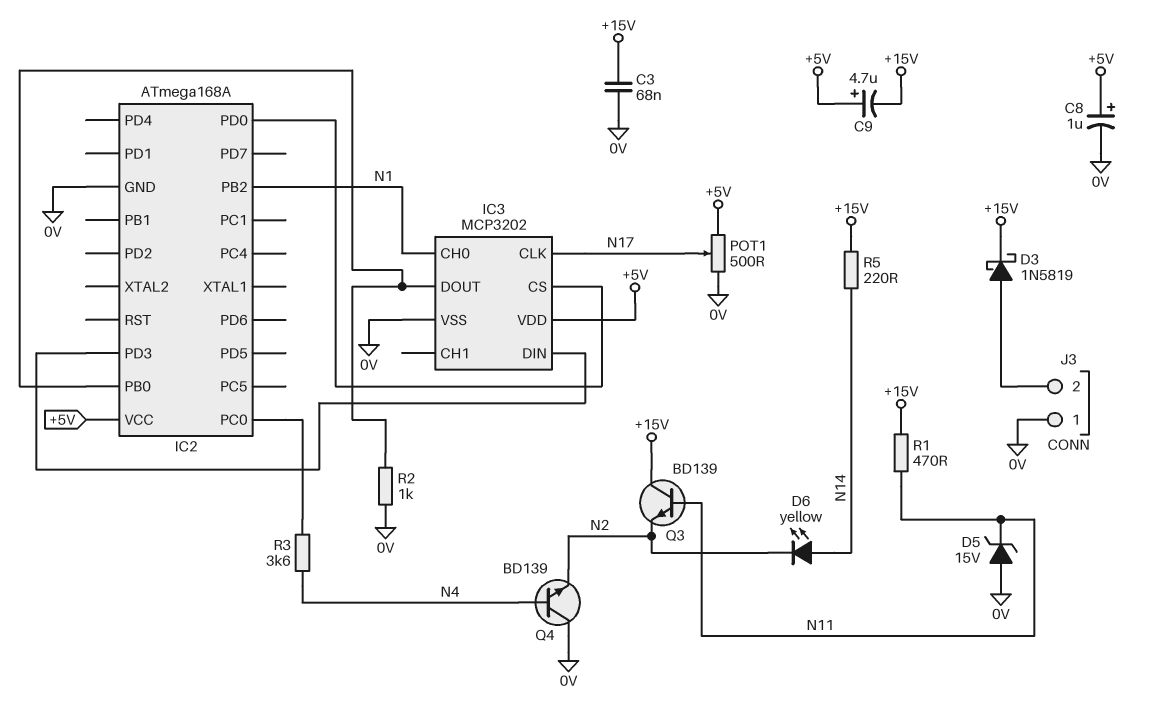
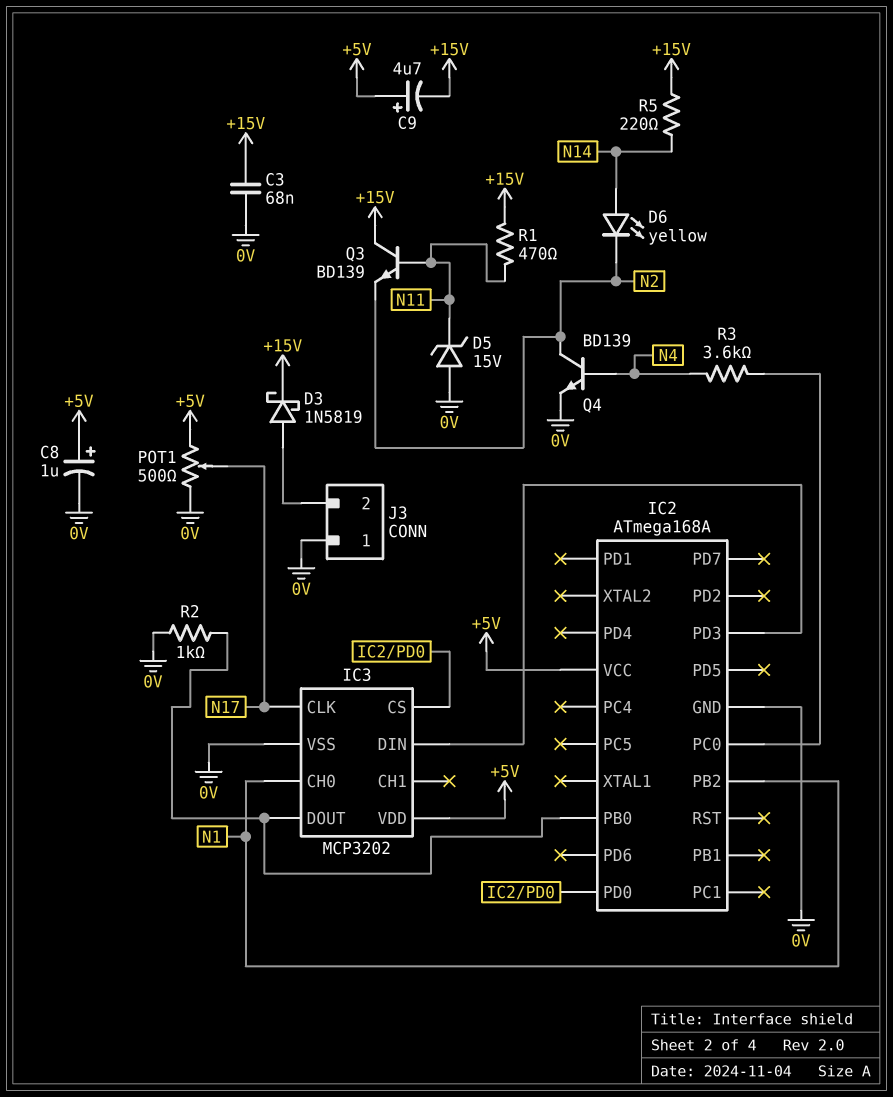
Q4: NPN BD139 (B N4, C 0V, E N2) -> NPN BD139 (B N4, C N2, E 0V)

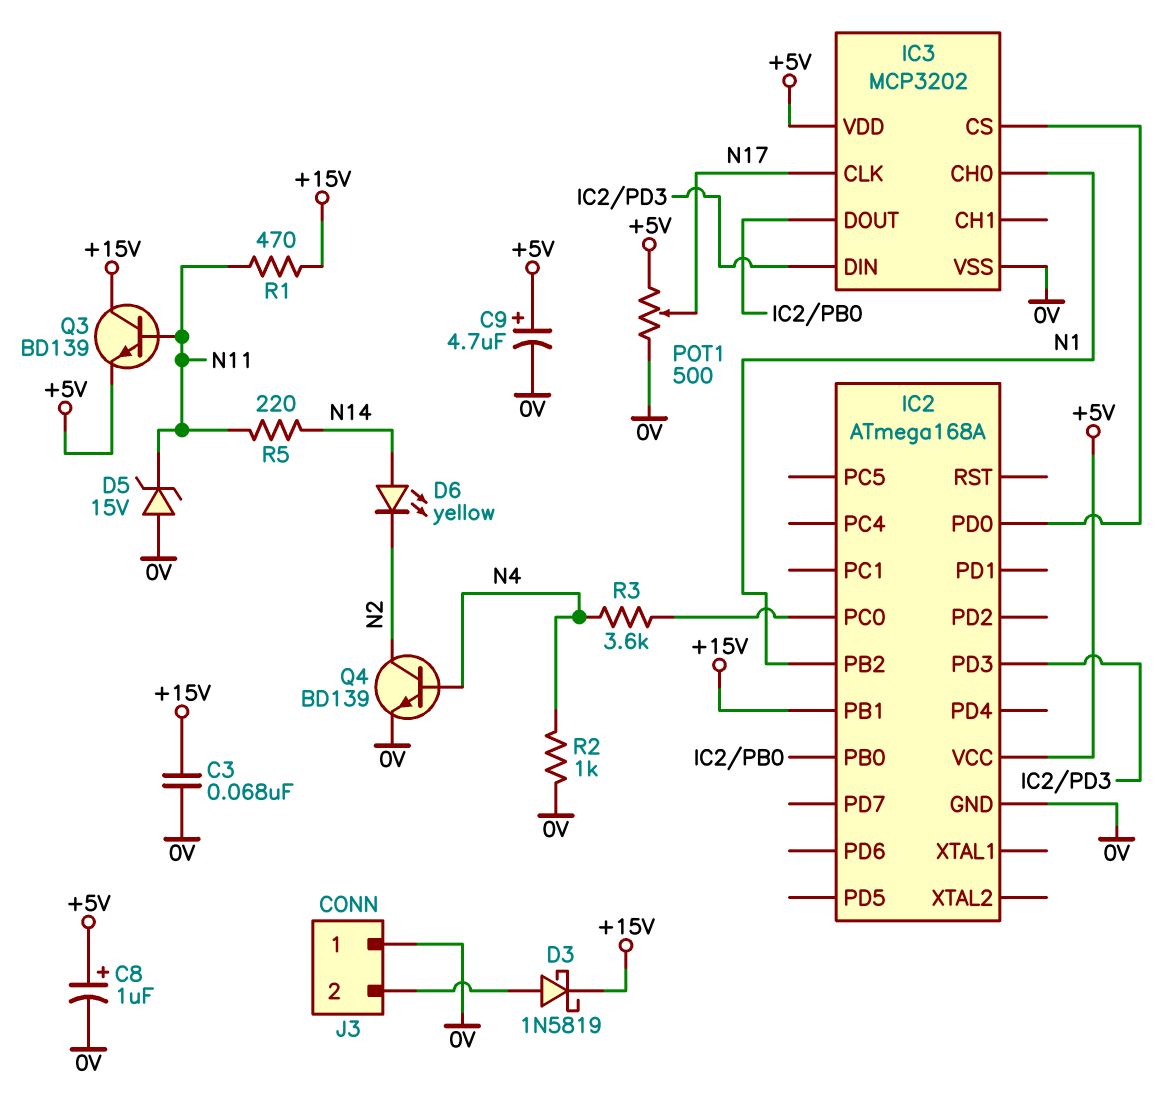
C9: 4.7uF (plus +5V, minus +15V) -> 4.7uF (plus +5V, minus 0V)
IC2 pin PB1: none -> +15V
Q3: NPN BD139 (B N11, C +15V, E N2) -> NPN BD139 (B N11, C +15V, E +5V)
R2: 1k (0V, IC2/PB0) -> 1k (0V, N4)
R5: 220 (+15V, N14) -> 220 (N11, N14)

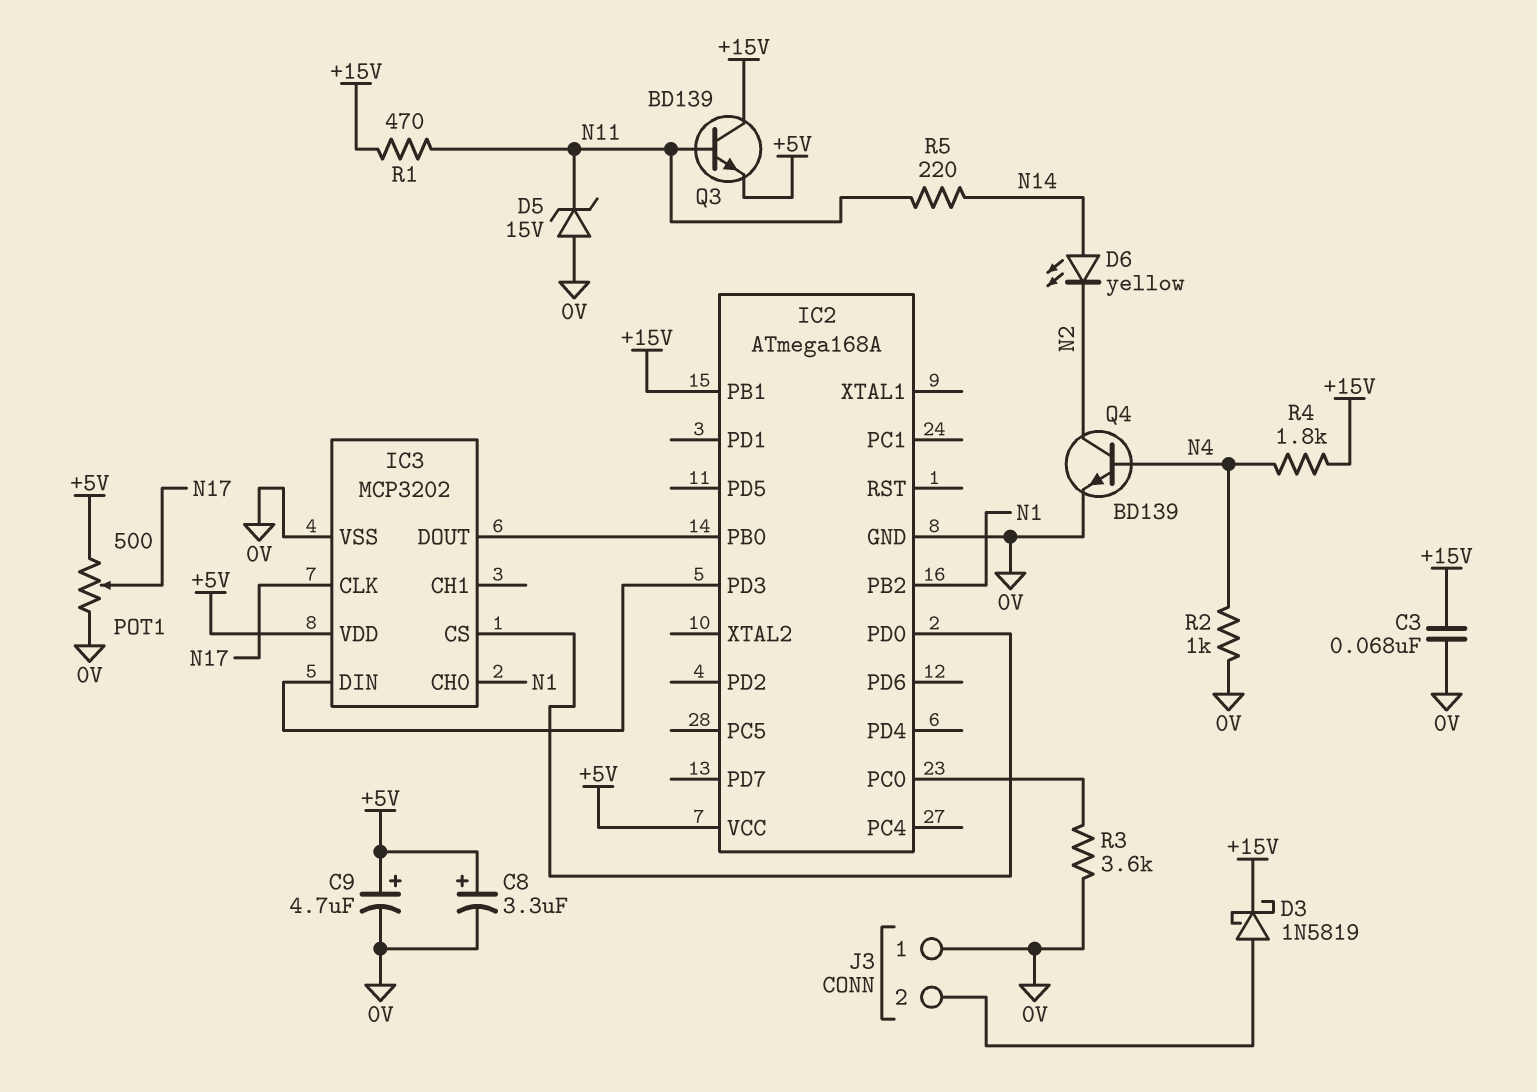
C8: 1uF (plus +5V, minus 0V) -> 3.3uF (plus +5V, minus 0V)
R3: 3.6k (IC2/PC0, N4) -> 3.6k (0V, IC2/PC0)
R4: none -> 1.8k (+15V, N4)

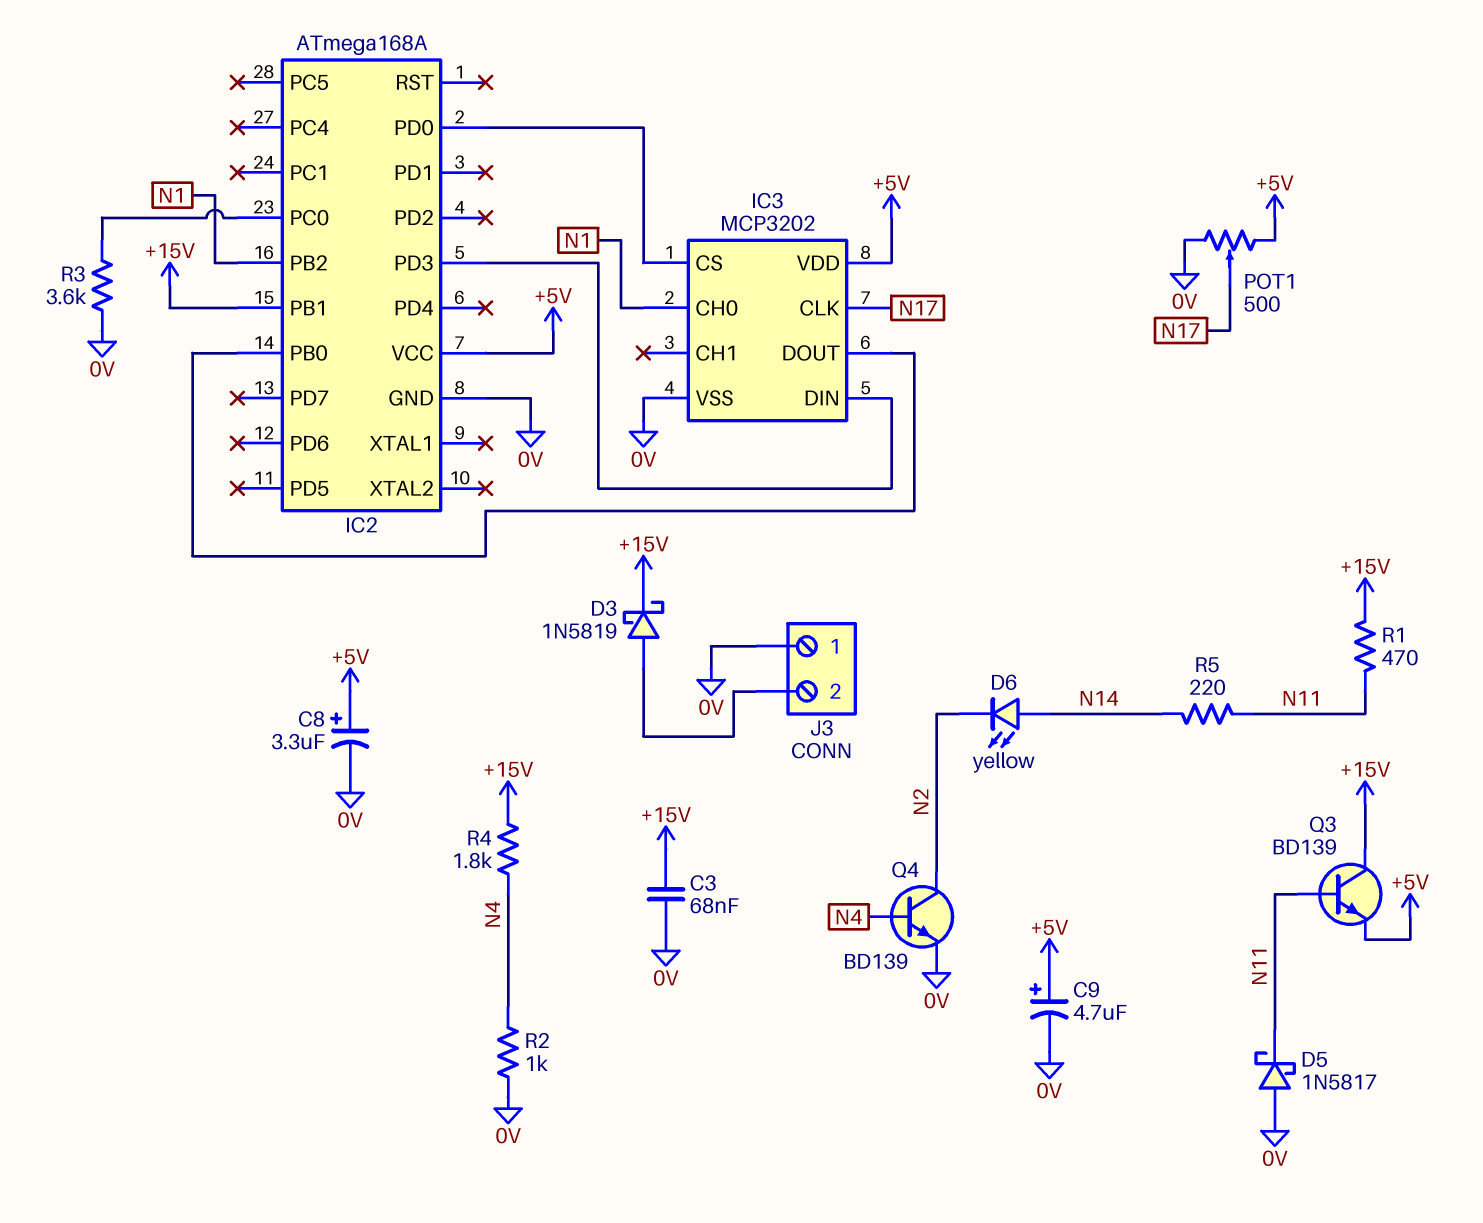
D5: zener 15V (A 0V, K N11) -> schottky 1N5817 (A 0V, K N11)

